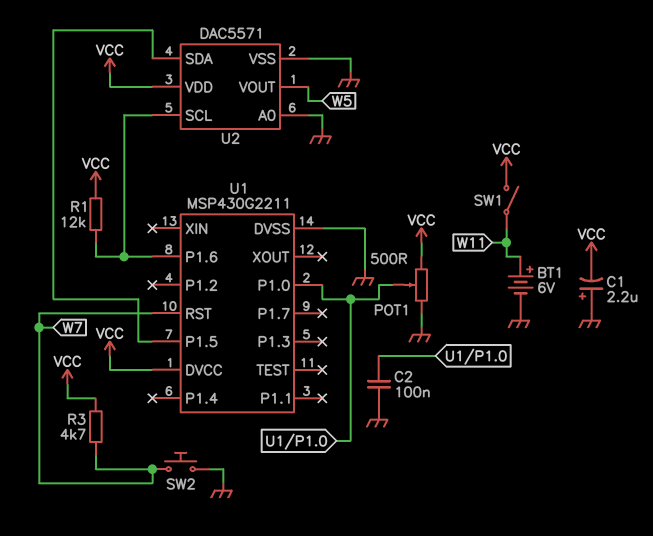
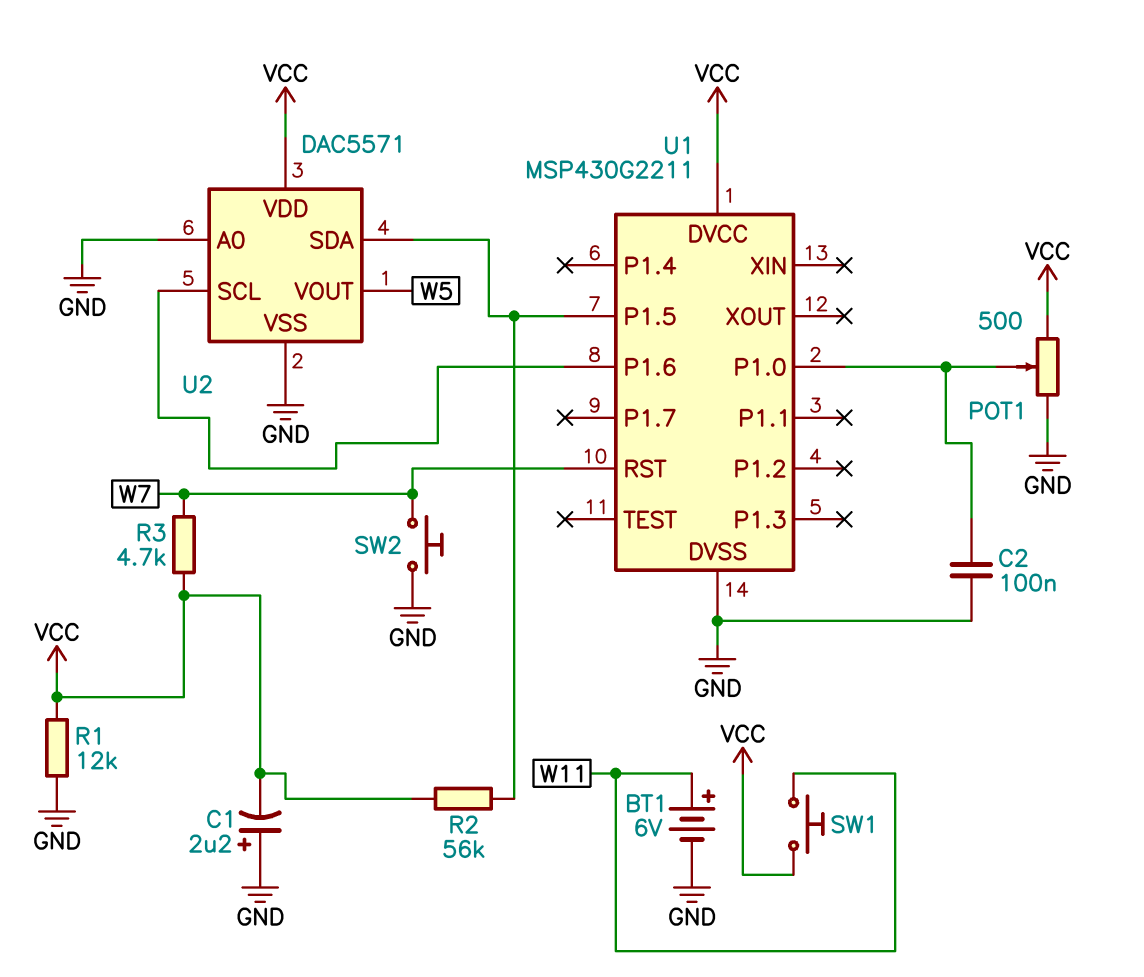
R1: 12k (U1/P1.6, VCC) -> 12k (GND, VCC)
R2: none -> 56k (U1/P1.5, VCC)
SW1: switch (VCC, W11) -> button (VCC, W11)

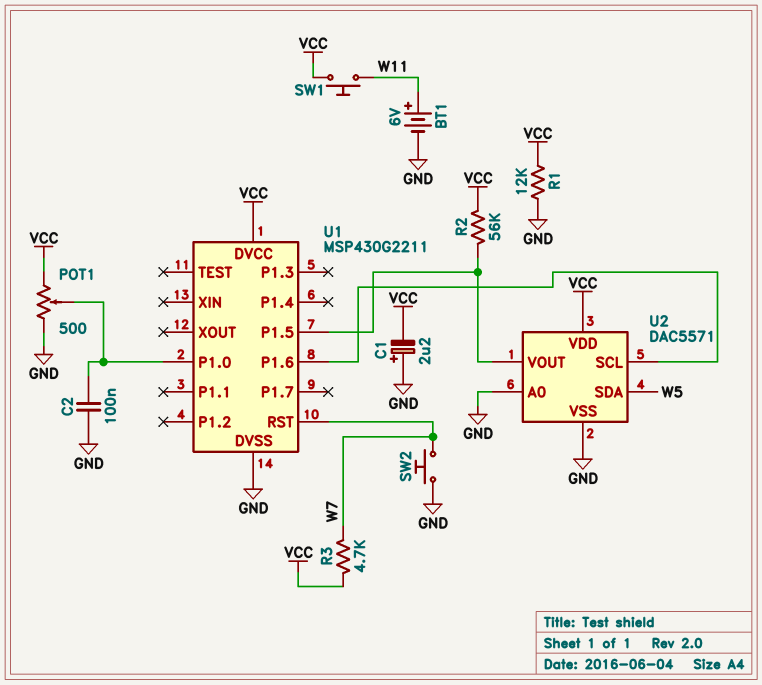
U2 pin SDA: U1/P1.5 -> W5
U2 pin VOUT: W5 -> U1/P1.5

